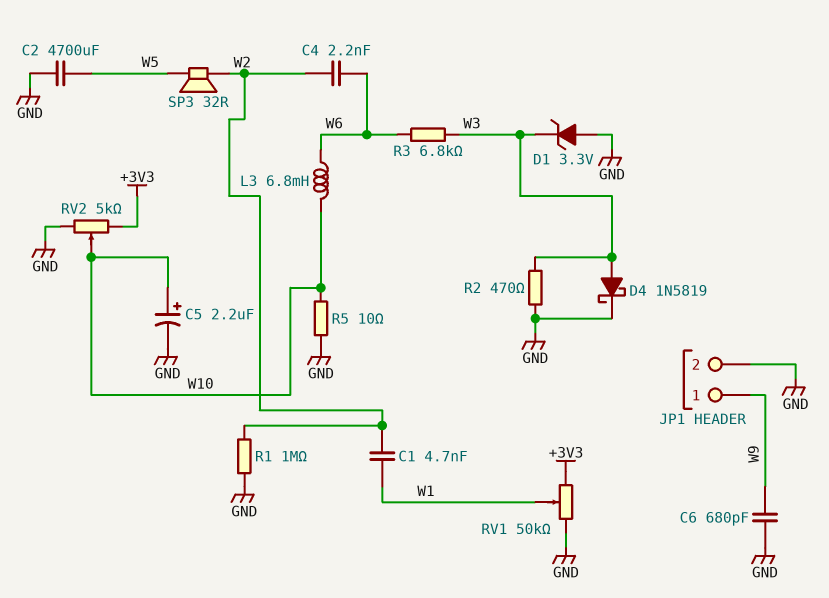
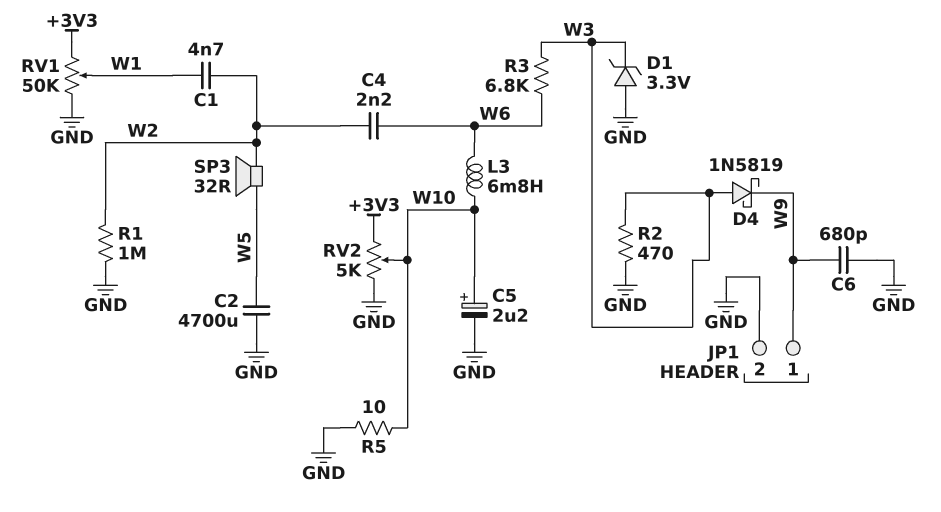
D4: schottky 1N5819 (A W3, K GND) -> schottky 1N5819 (A W3, K W9)

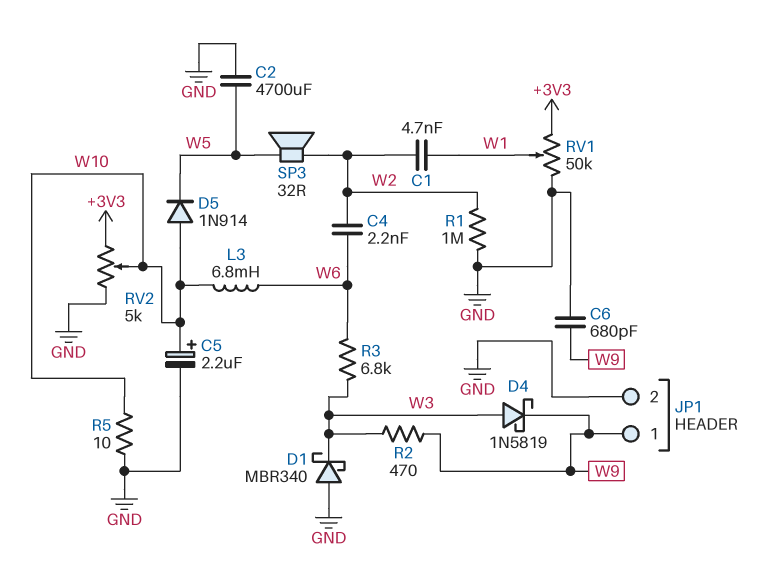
D1: zener 3.3V (A GND, K W3) -> schottky MBR340 (A GND, K W3)
D5: none -> diode 1N914 (A W10, K W5)
R2: 470 (GND, W3) -> 470 (W3, W9)

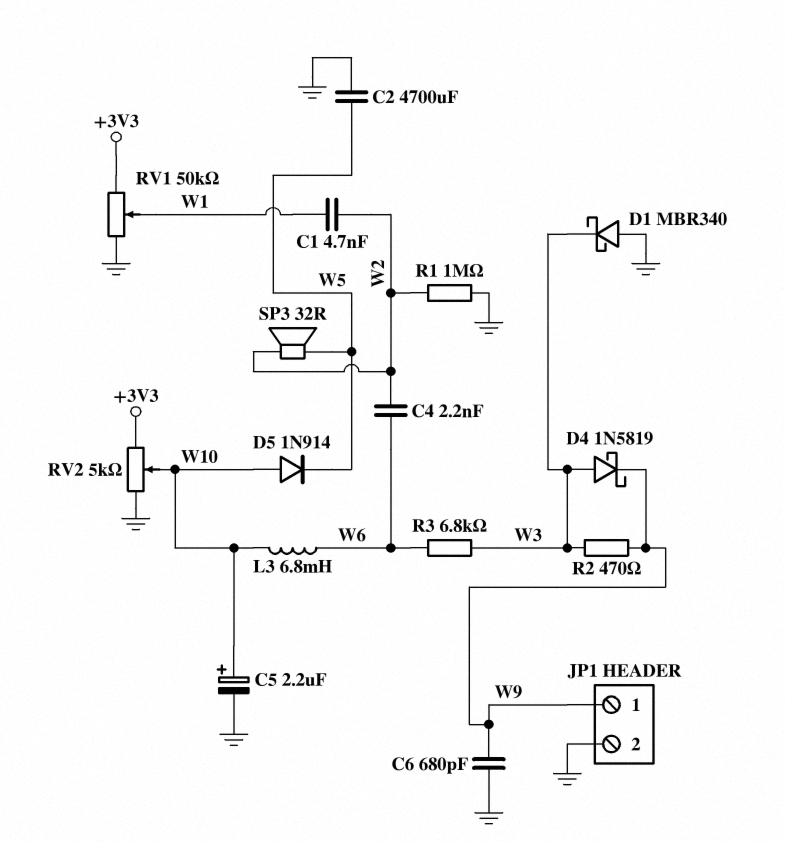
R5: 10 (GND, W10) -> none

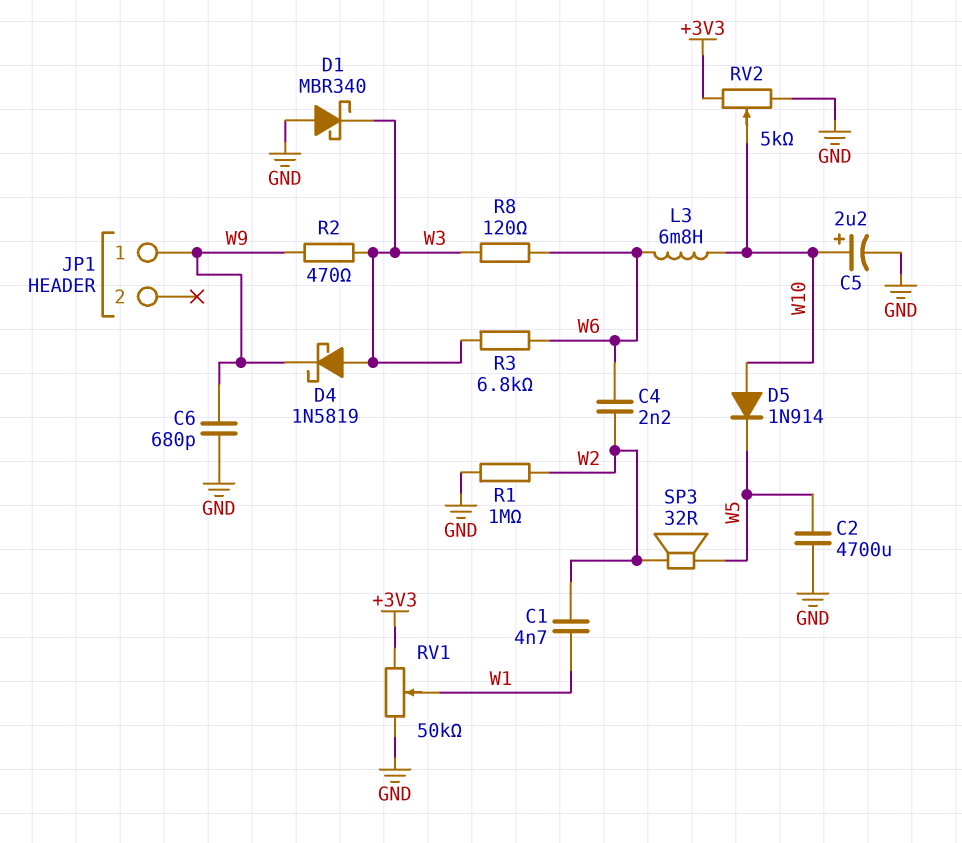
JP1 pin 2: GND -> none
R8: none -> 120 (W3, W6)

